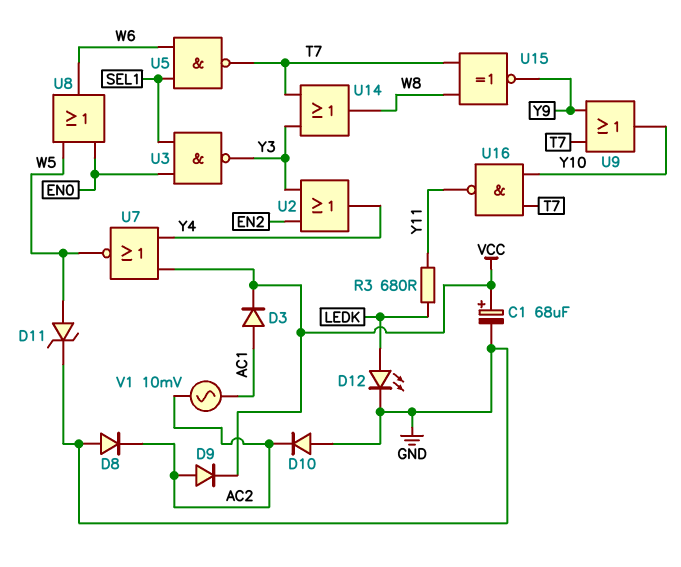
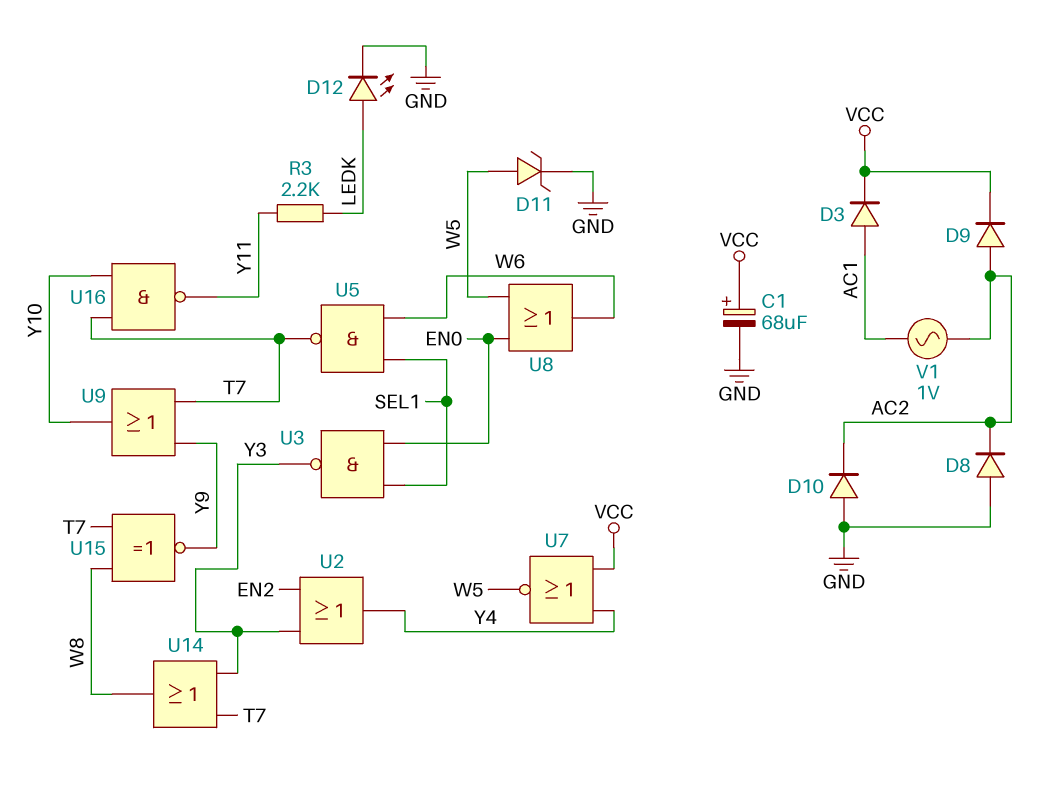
R3: 680 (LEDK, Y11) -> 2.2k (LEDK, Y11)
V1: AC 10mV (AC1, AC2) -> AC 1V (AC1, AC2)

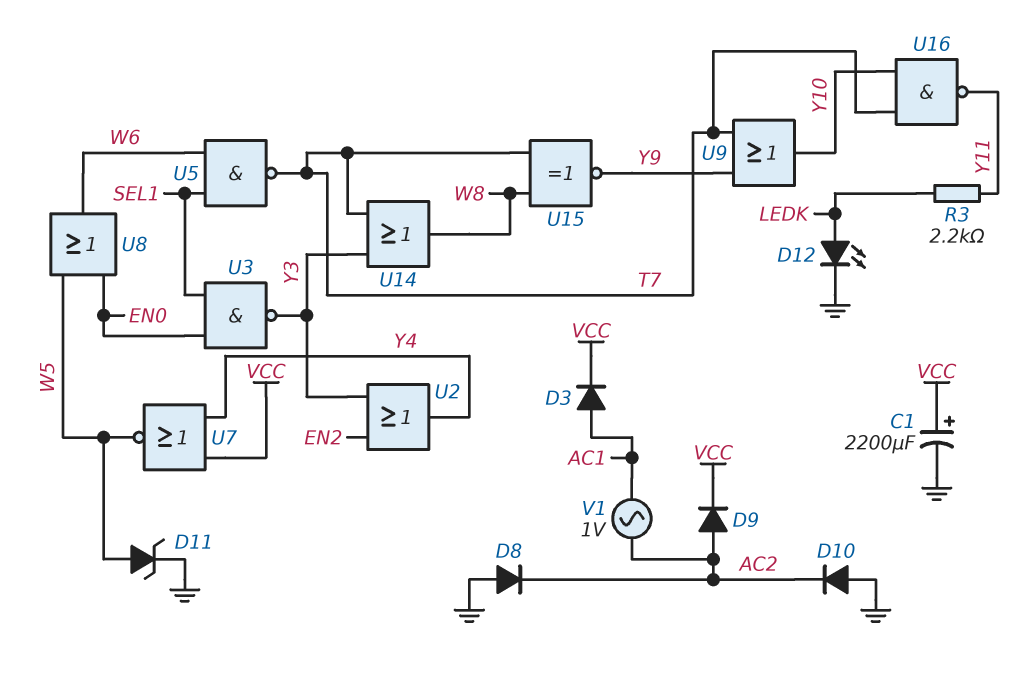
C1: 68uF (plus VCC, minus GND) -> 2200uF (plus VCC, minus GND)

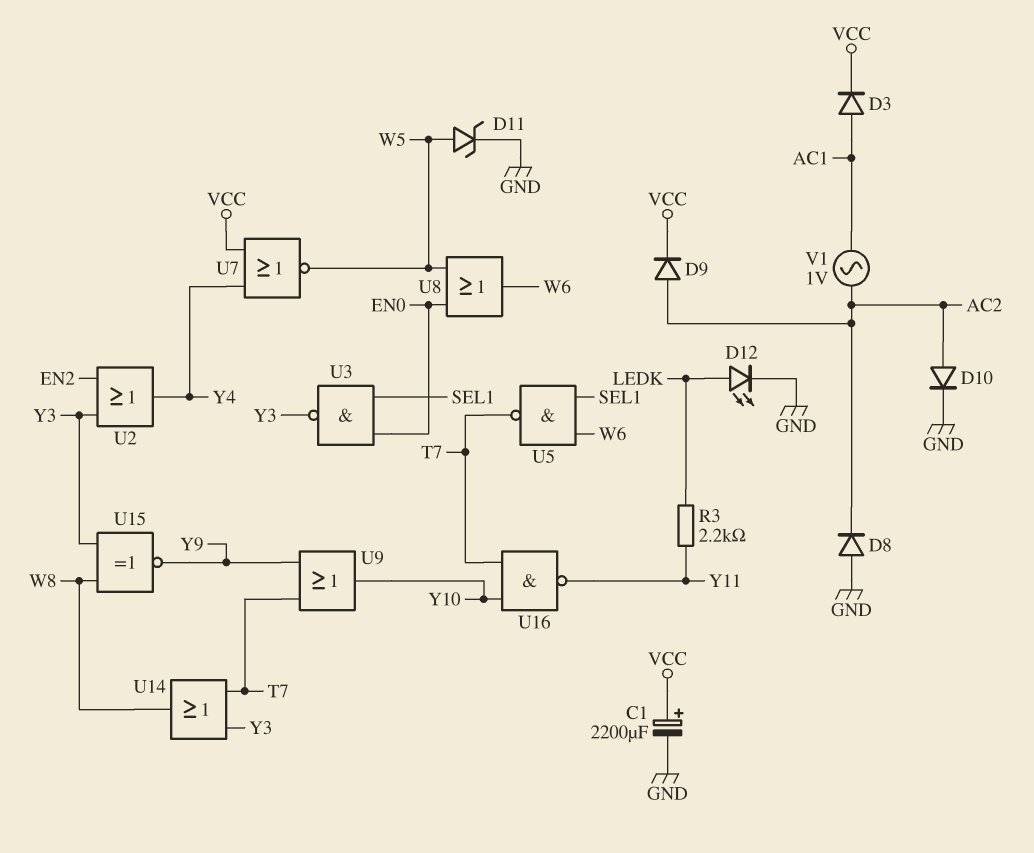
D10: diode (A GND, K AC2) -> diode (A AC2, K GND)
U15: XNOR (in T7, in W8, out Y9) -> XNOR (in W8, in Y3, out Y9)

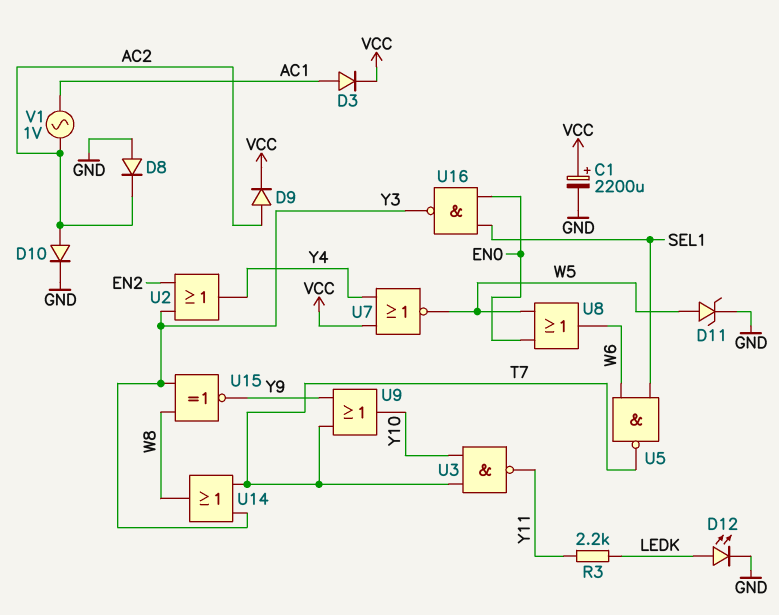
U3: NAND (in EN0, in SEL1, out Y3) -> NAND (in T7, in Y10, out Y11)
U16: NAND (in T7, in Y10, out Y11) -> NAND (in EN0, in SEL1, out Y3)

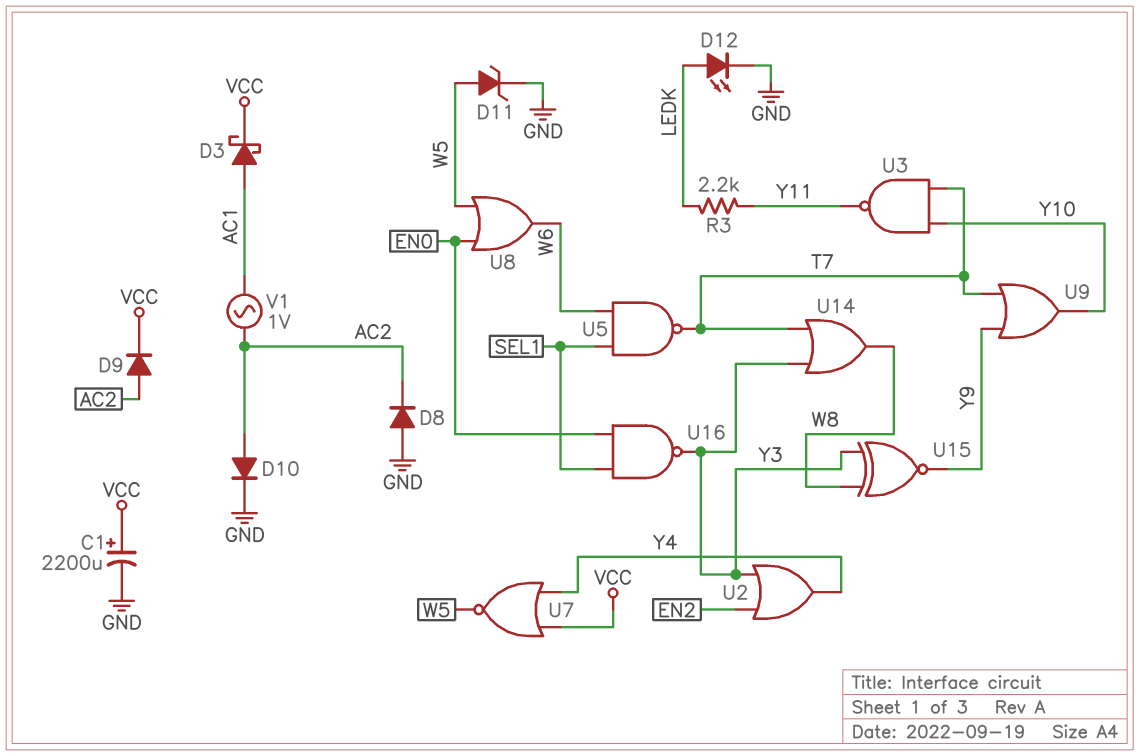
D3: diode (A AC1, K VCC) -> schottky (A AC1, K VCC)

